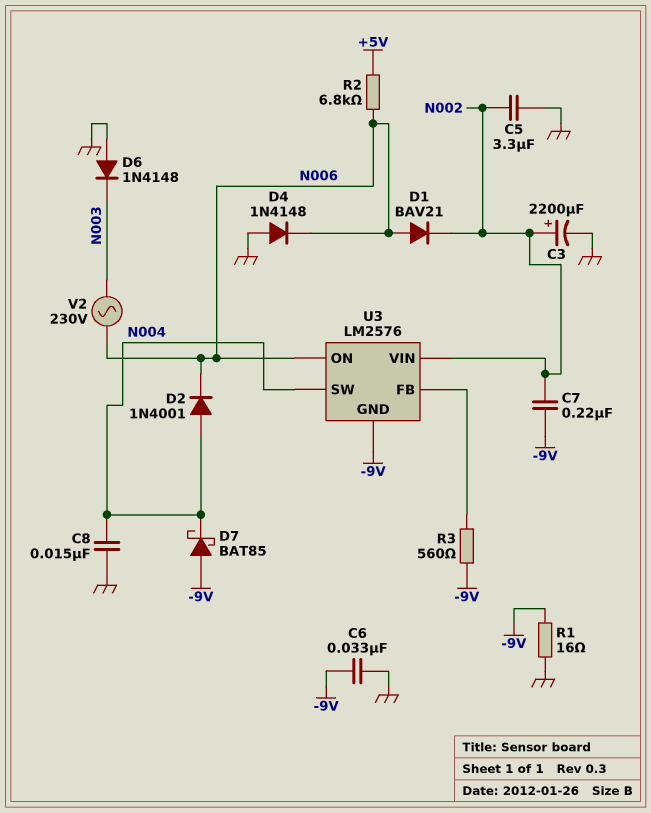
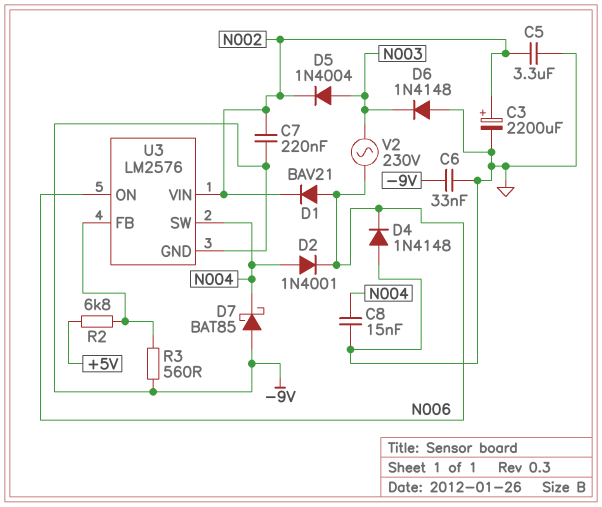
D5: none -> diode 1N4004 (A N003, K N002)
R1: 16 (-9V, GND) -> none
R2: 6.8k (+5V, N006) -> 6.8k (+5V, U3/FB)

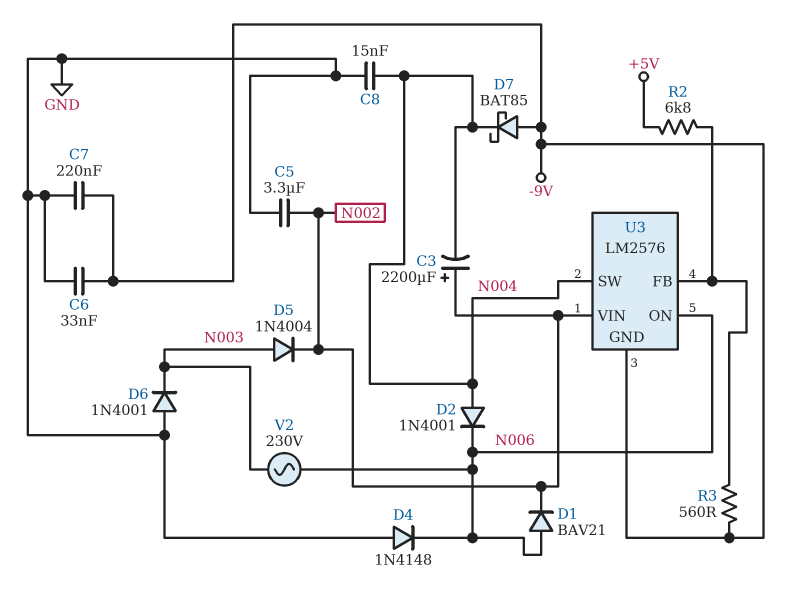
C3: 2200uF (plus N002, minus GND) -> 2200uF (plus N002, minus N004)
C7: 220nF (-9V, N002) -> 220nF (-9V, GND)
D6: diode 1N4148 (A GND, K N003) -> diode 1N4001 (A GND, K N003)

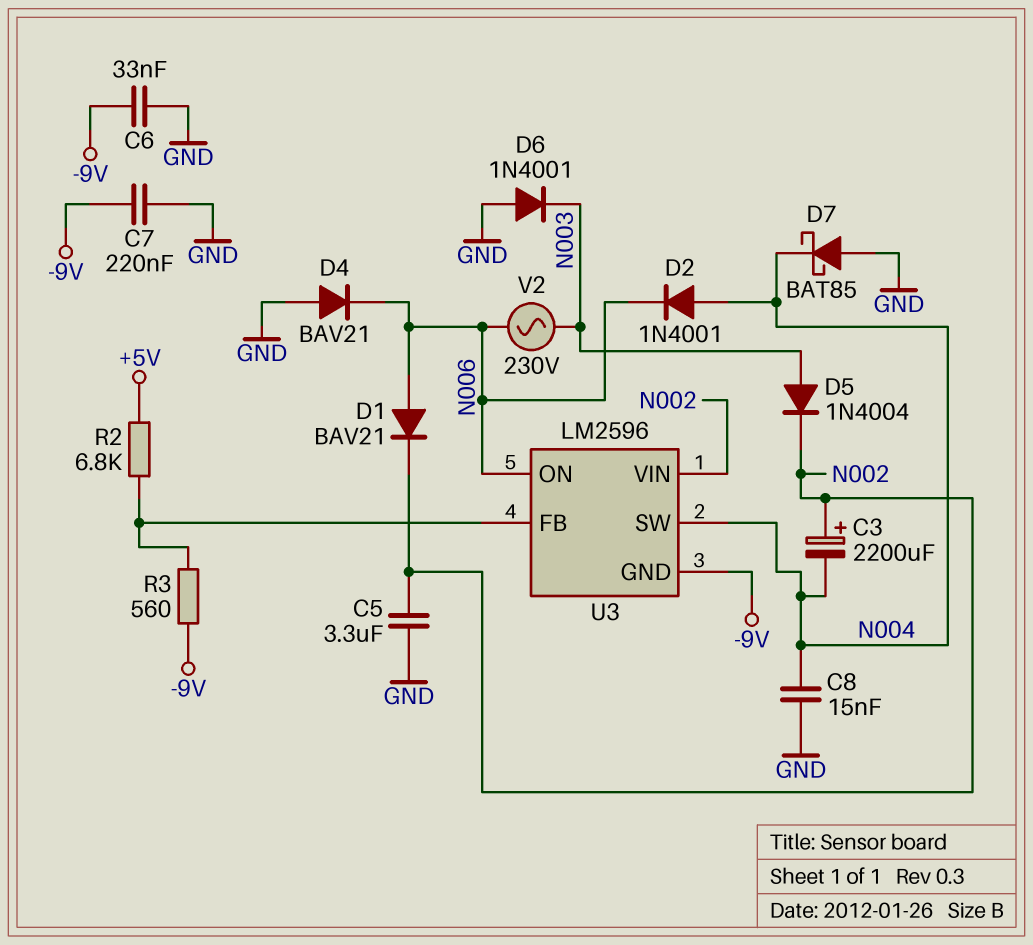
D4: diode 1N4148 (A GND, K N006) -> diode BAV21 (A GND, K N006)
D7: schottky BAT85 (A -9V, K N004) -> schottky BAT85 (A GND, K N004)
U3: LM2576 -> LM2596

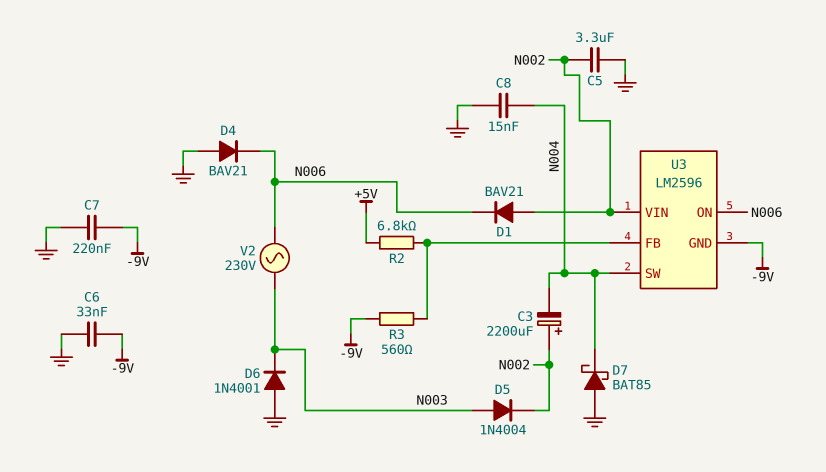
D1: diode BAV21 (A N006, K N002) -> diode BAV21 (A N002, K N006)
D2: diode 1N4001 (A N004, K N006) -> none

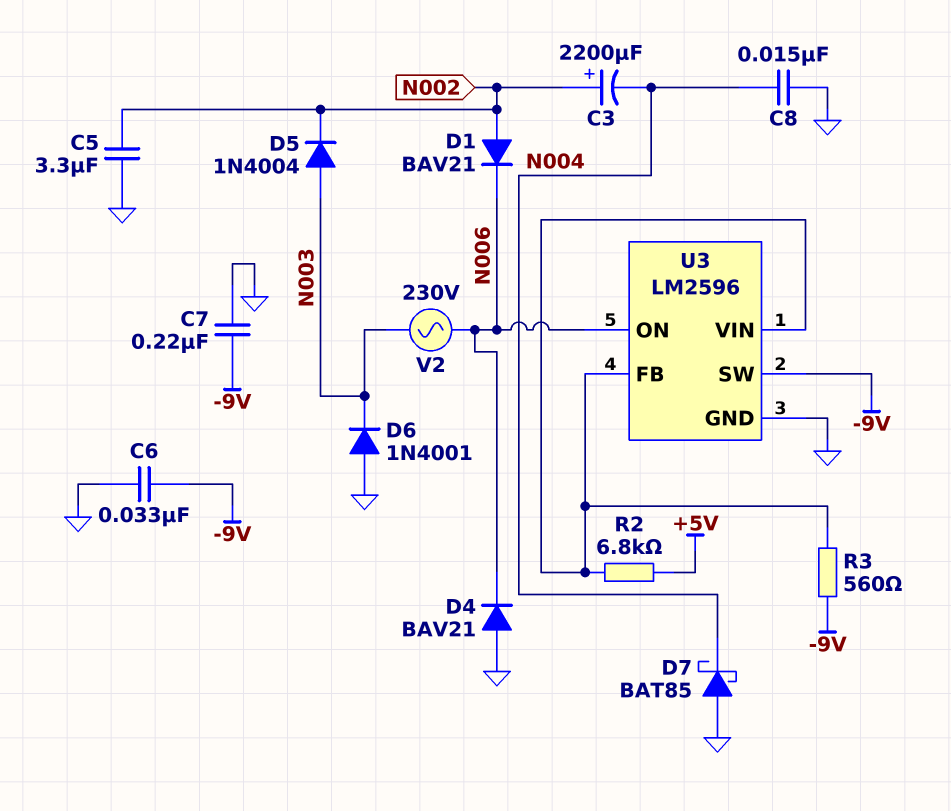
U3 pin GND: -9V -> GND
U3 pin SW: N004 -> -9V
U3 pin VIN: N002 -> U3/FB

